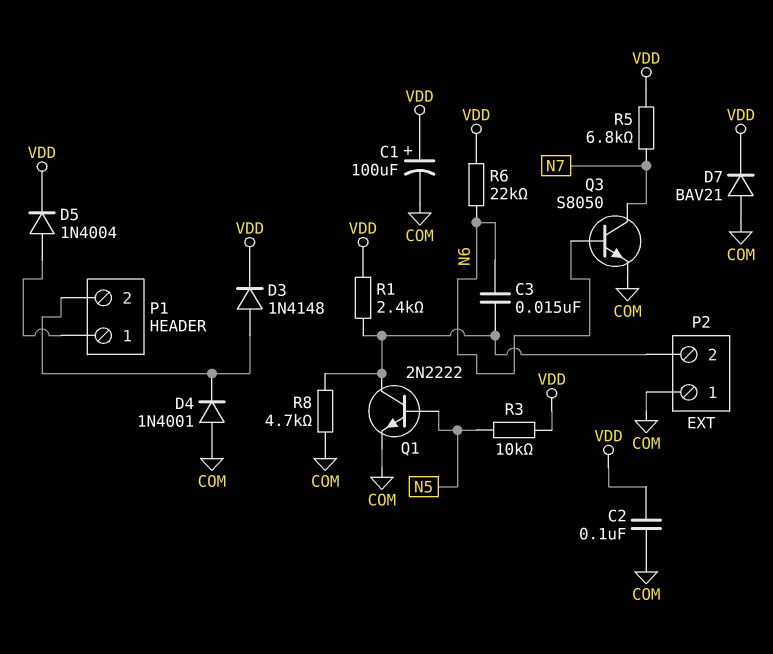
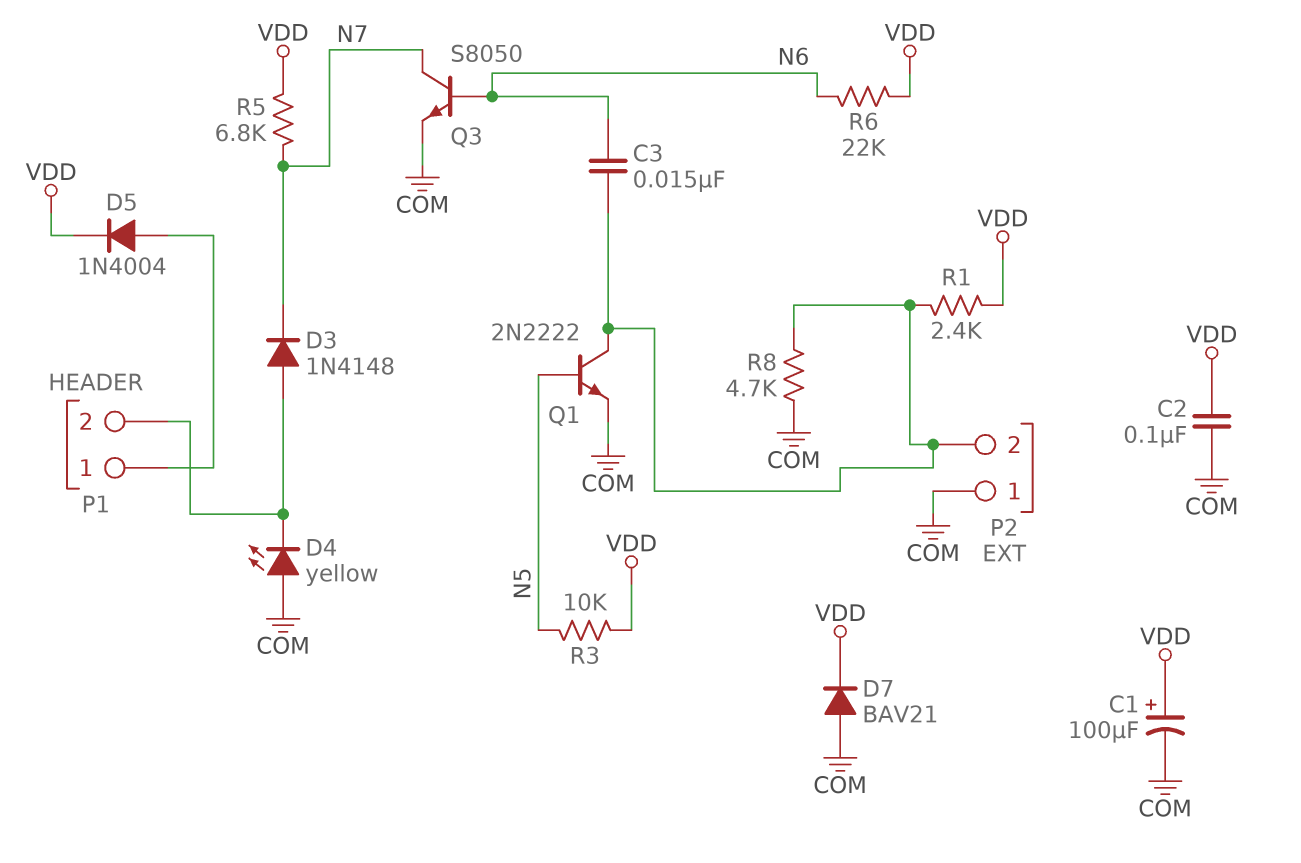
D3: diode 1N4148 (A P1/2, K VDD) -> diode 1N4148 (A P1/2, K N7)
D4: diode 1N4001 (A COM, K P1/2) -> LED yellow (A COM, K P1/2)

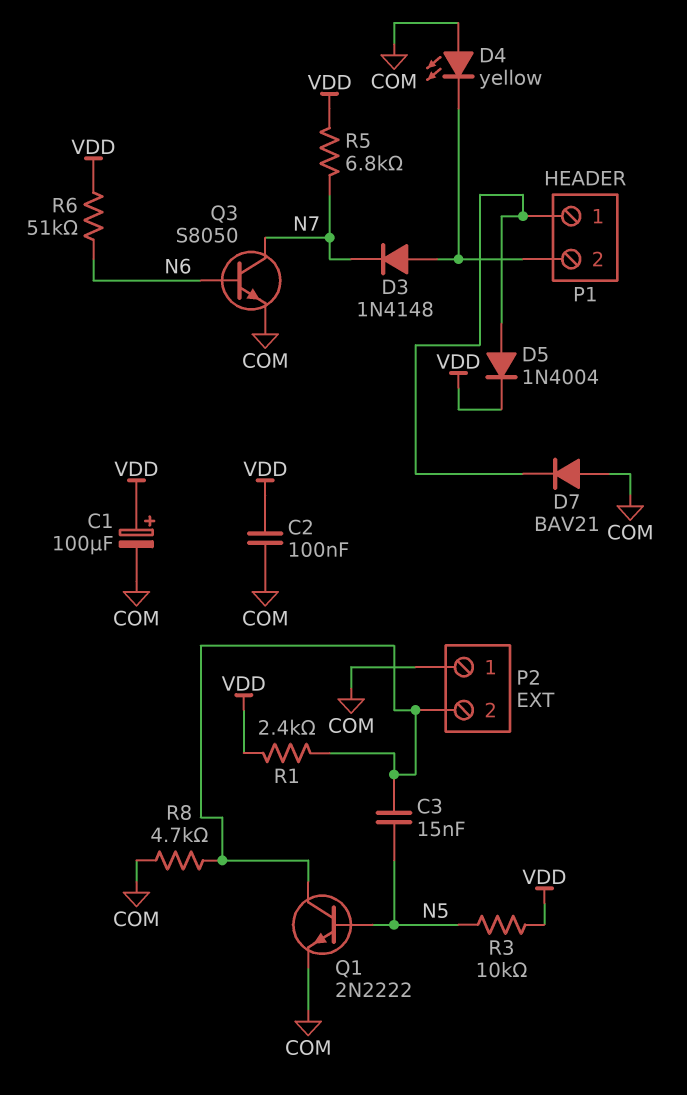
C3: 15nF (N6, P2/2) -> 15nF (N5, P2/2)
D7: diode BAV21 (A COM, K VDD) -> diode BAV21 (A COM, K P1/1)
R6: 22k (N6, VDD) -> 51k (N6, VDD)

